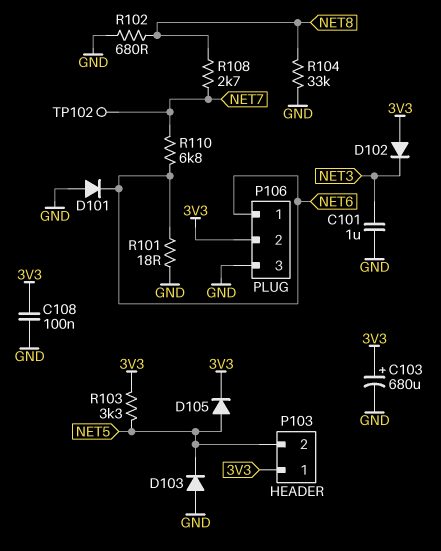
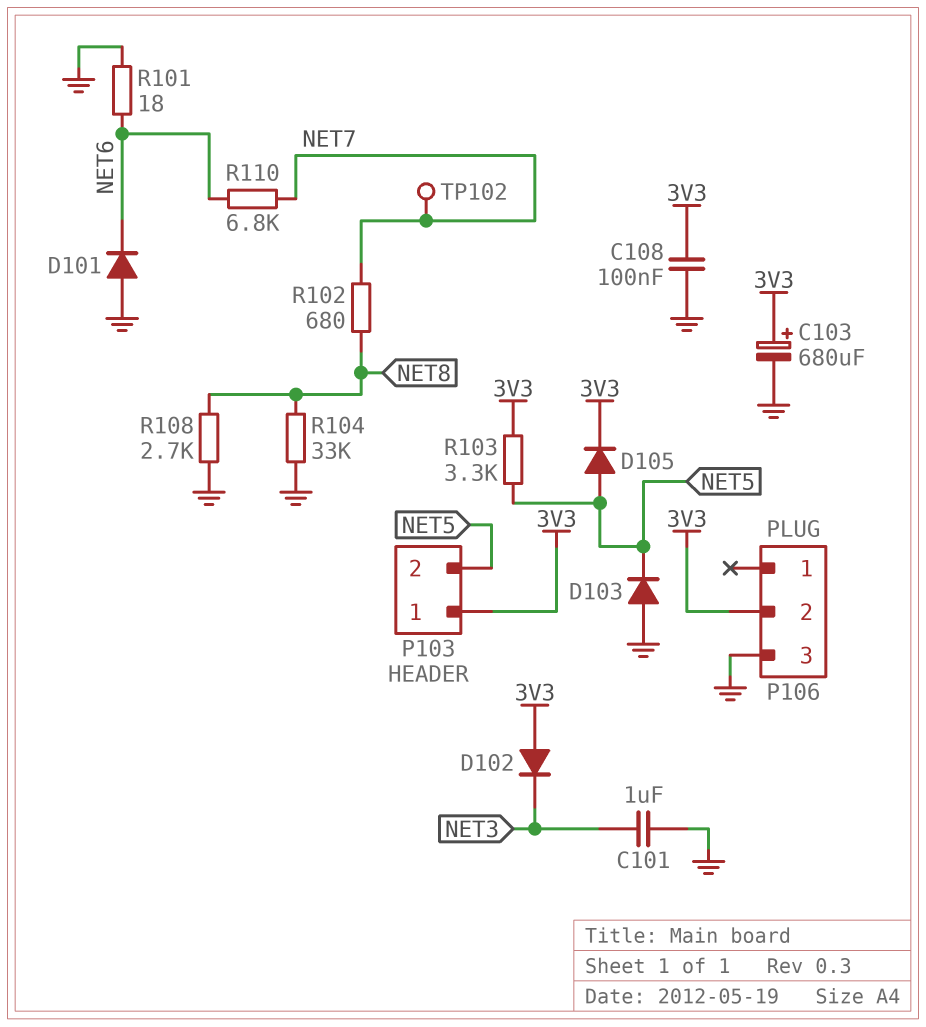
P106 pin 1: NET6 -> none
R102: 680 (GND, NET8) -> 680 (NET7, NET8)
R108: 2.7k (NET7, NET8) -> 2.7k (GND, NET8)

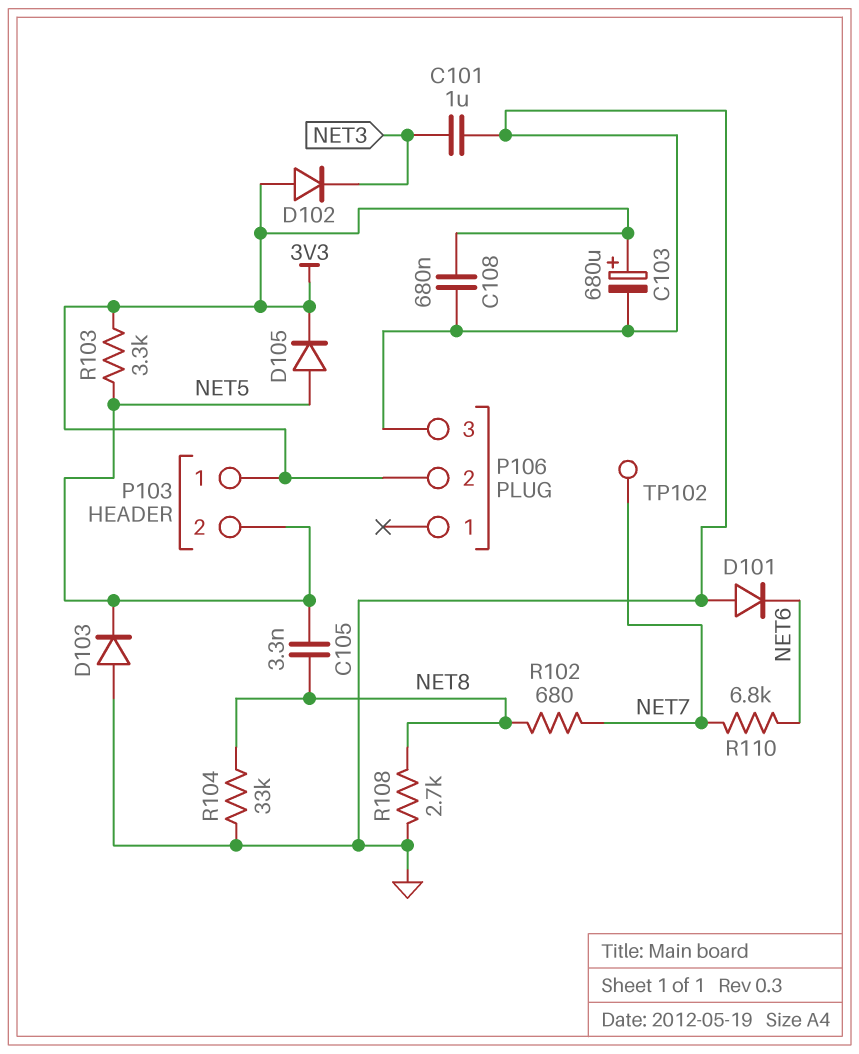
C105: none -> 3.3nF (NET5, NET8)
C108: 100nF (3V3, GND) -> 680nF (3V3, GND)
R101: 18 (GND, NET6) -> none

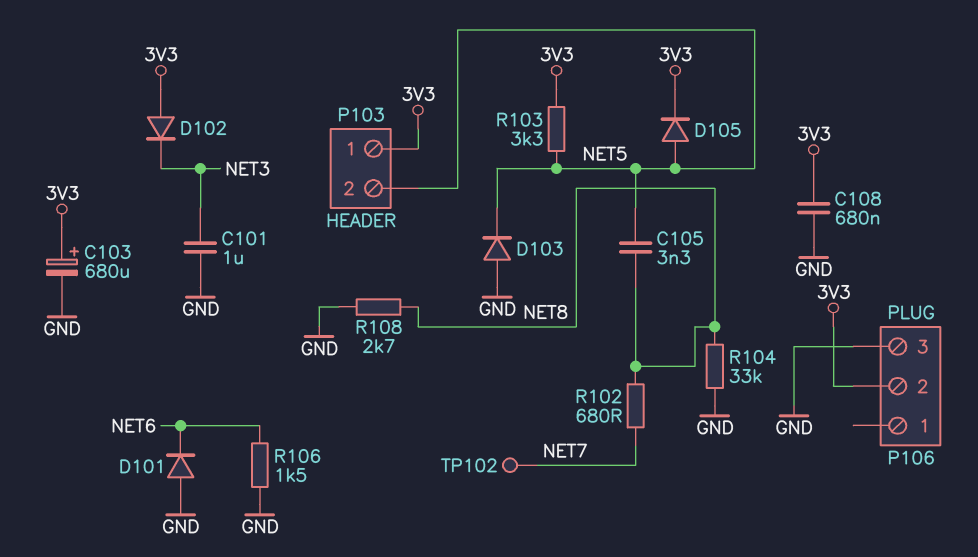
R106: none -> 1.5k (GND, NET6)
R110: 6.8k (NET6, NET7) -> none

